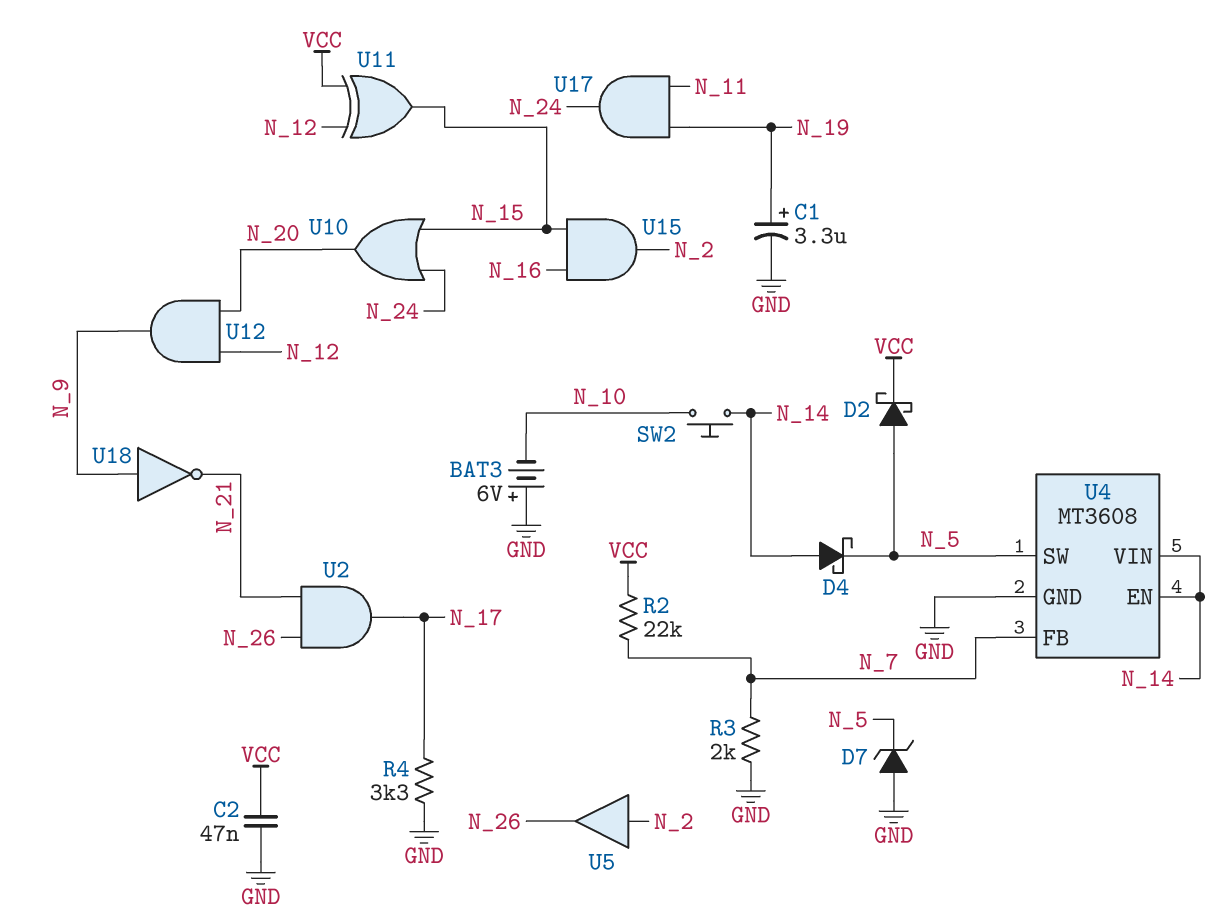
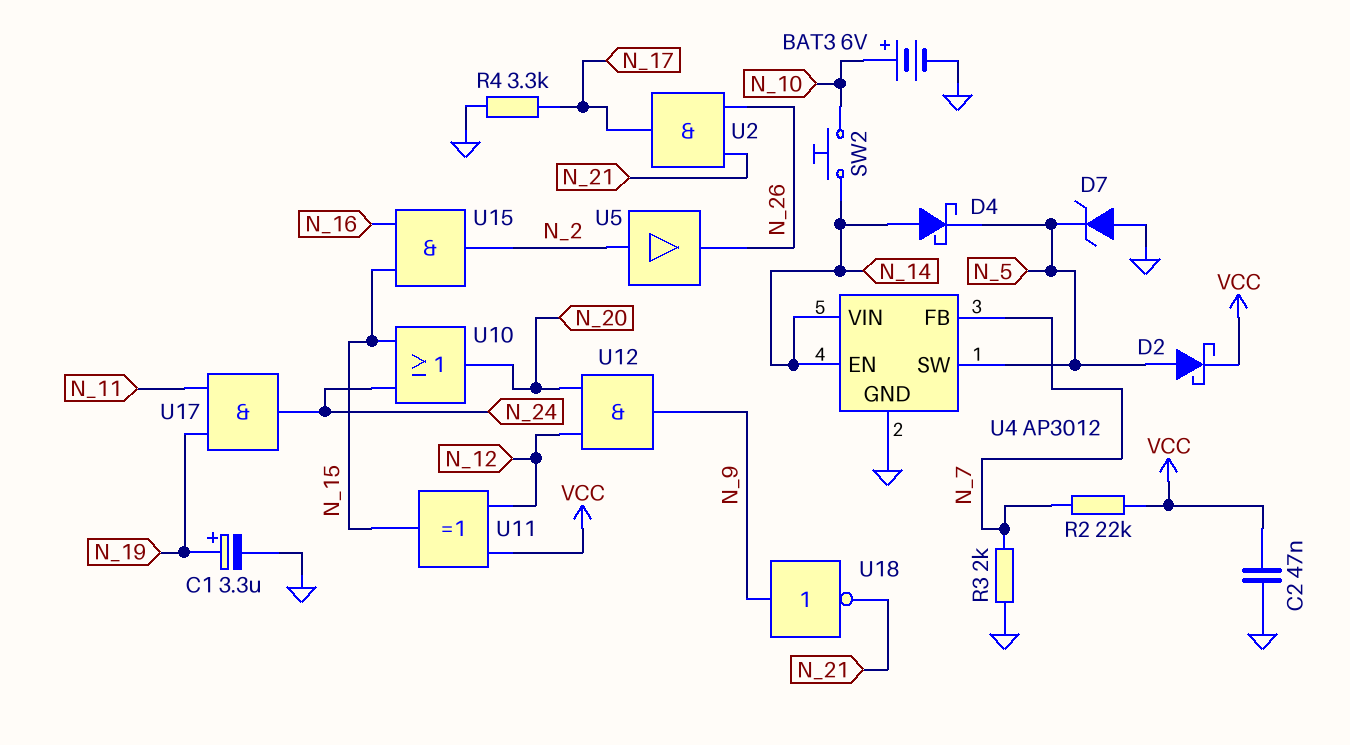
BAT3: 6V (plus GND, minus N_10) -> 6V (plus N_10, minus GND)
U4: MT3608 -> AP3012

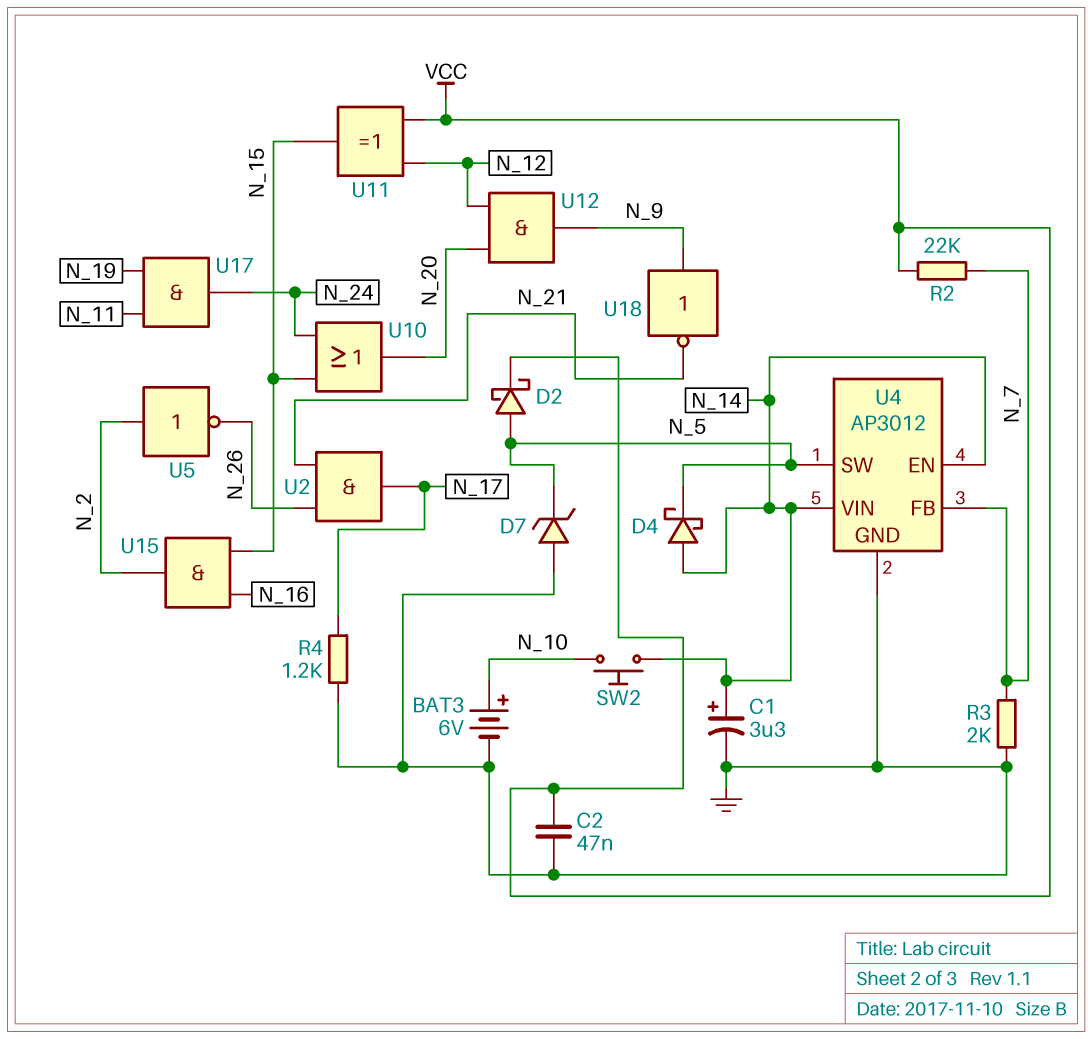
C1: 3.3uF (plus N_19, minus GND) -> 3.3uF (plus N_14, minus GND)
R4: 3.3k (GND, N_17) -> 1.2k (GND, N_17)
U5: buffer (in N_2, out N_26) -> NOT (in N_2, out N_26)

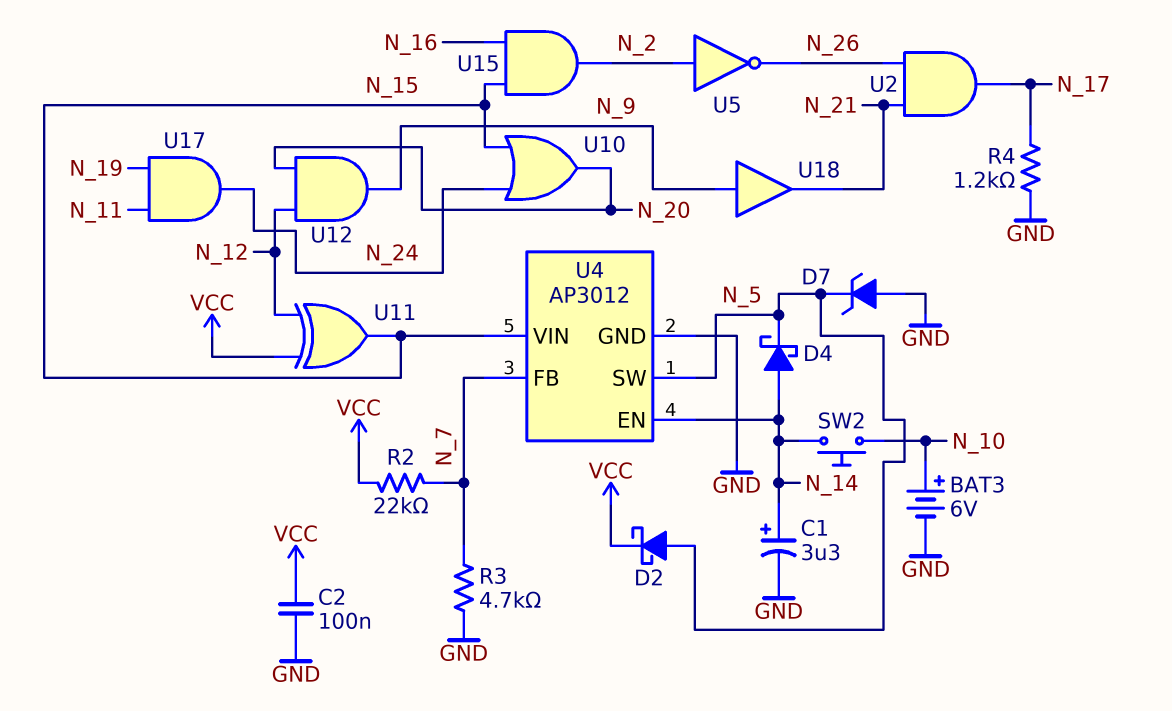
C2: 47nF (GND, VCC) -> 100nF (GND, VCC)
R3: 2k (GND, N_7) -> 4.7k (GND, N_7)
U4 pin VIN: N_14 -> N_15
U18: NOT (in N_9, out N_21) -> buffer (in N_9, out N_21)

